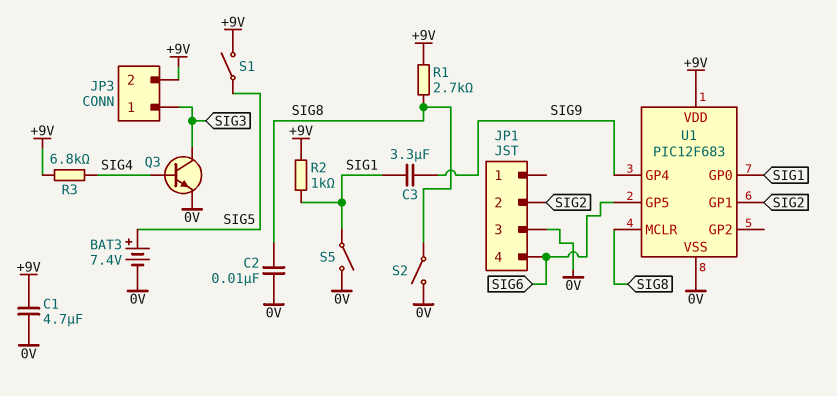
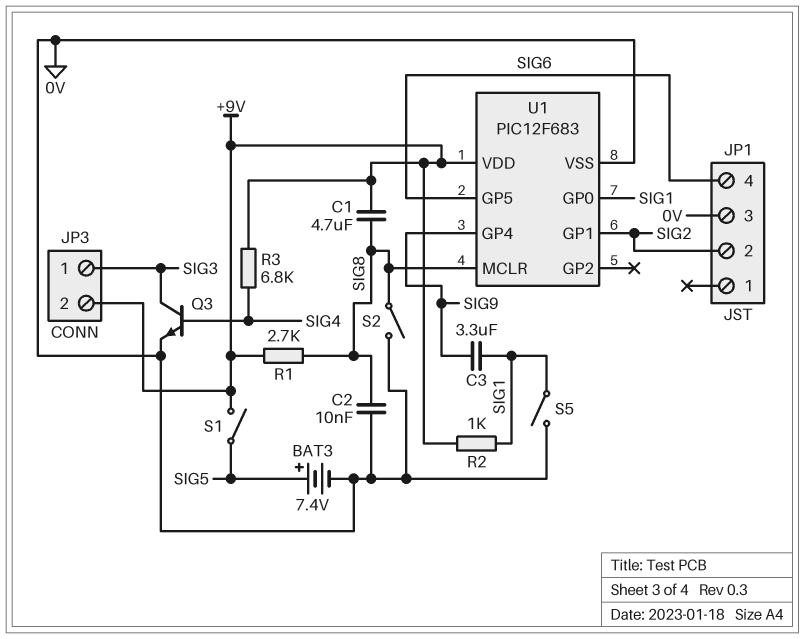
C1: 4.7uF (+9V, 0V) -> 4.7uF (+9V, SIG8)

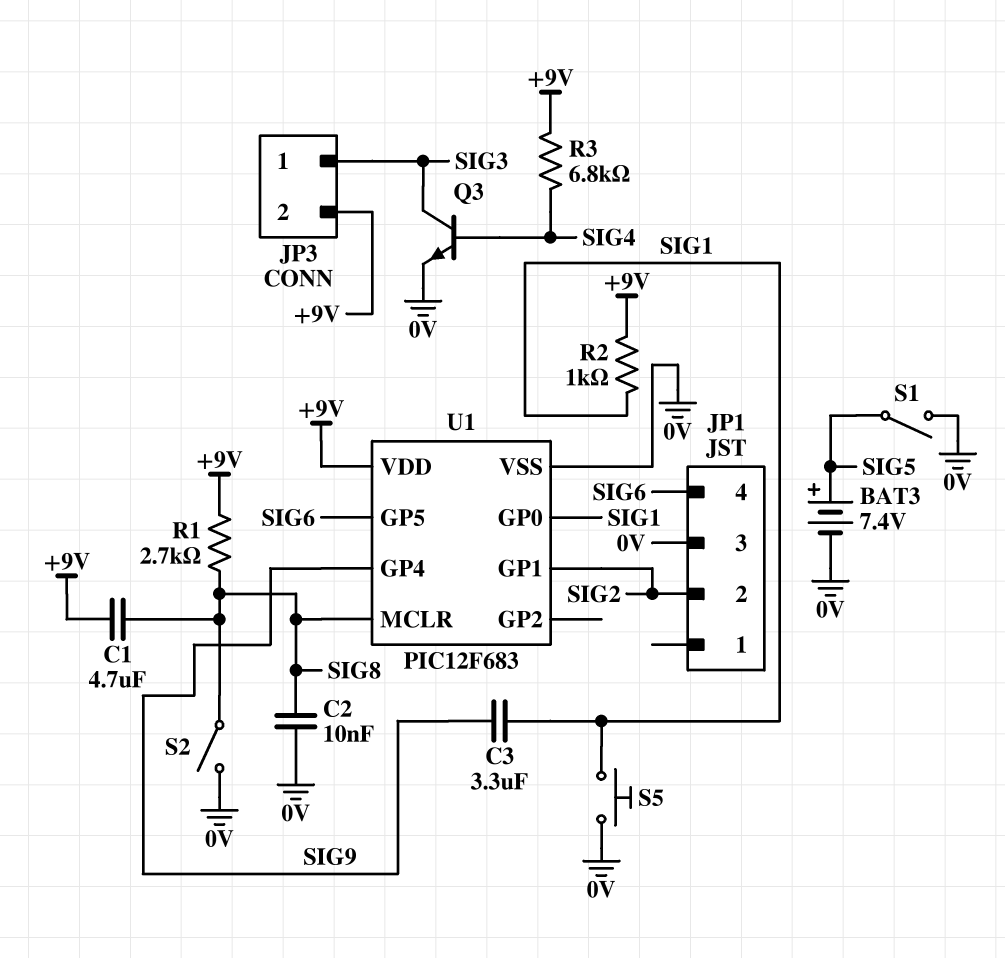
S1: switch (+9V, SIG5) -> switch (0V, SIG5)
S5: switch (0V, SIG1) -> button (0V, SIG1)

